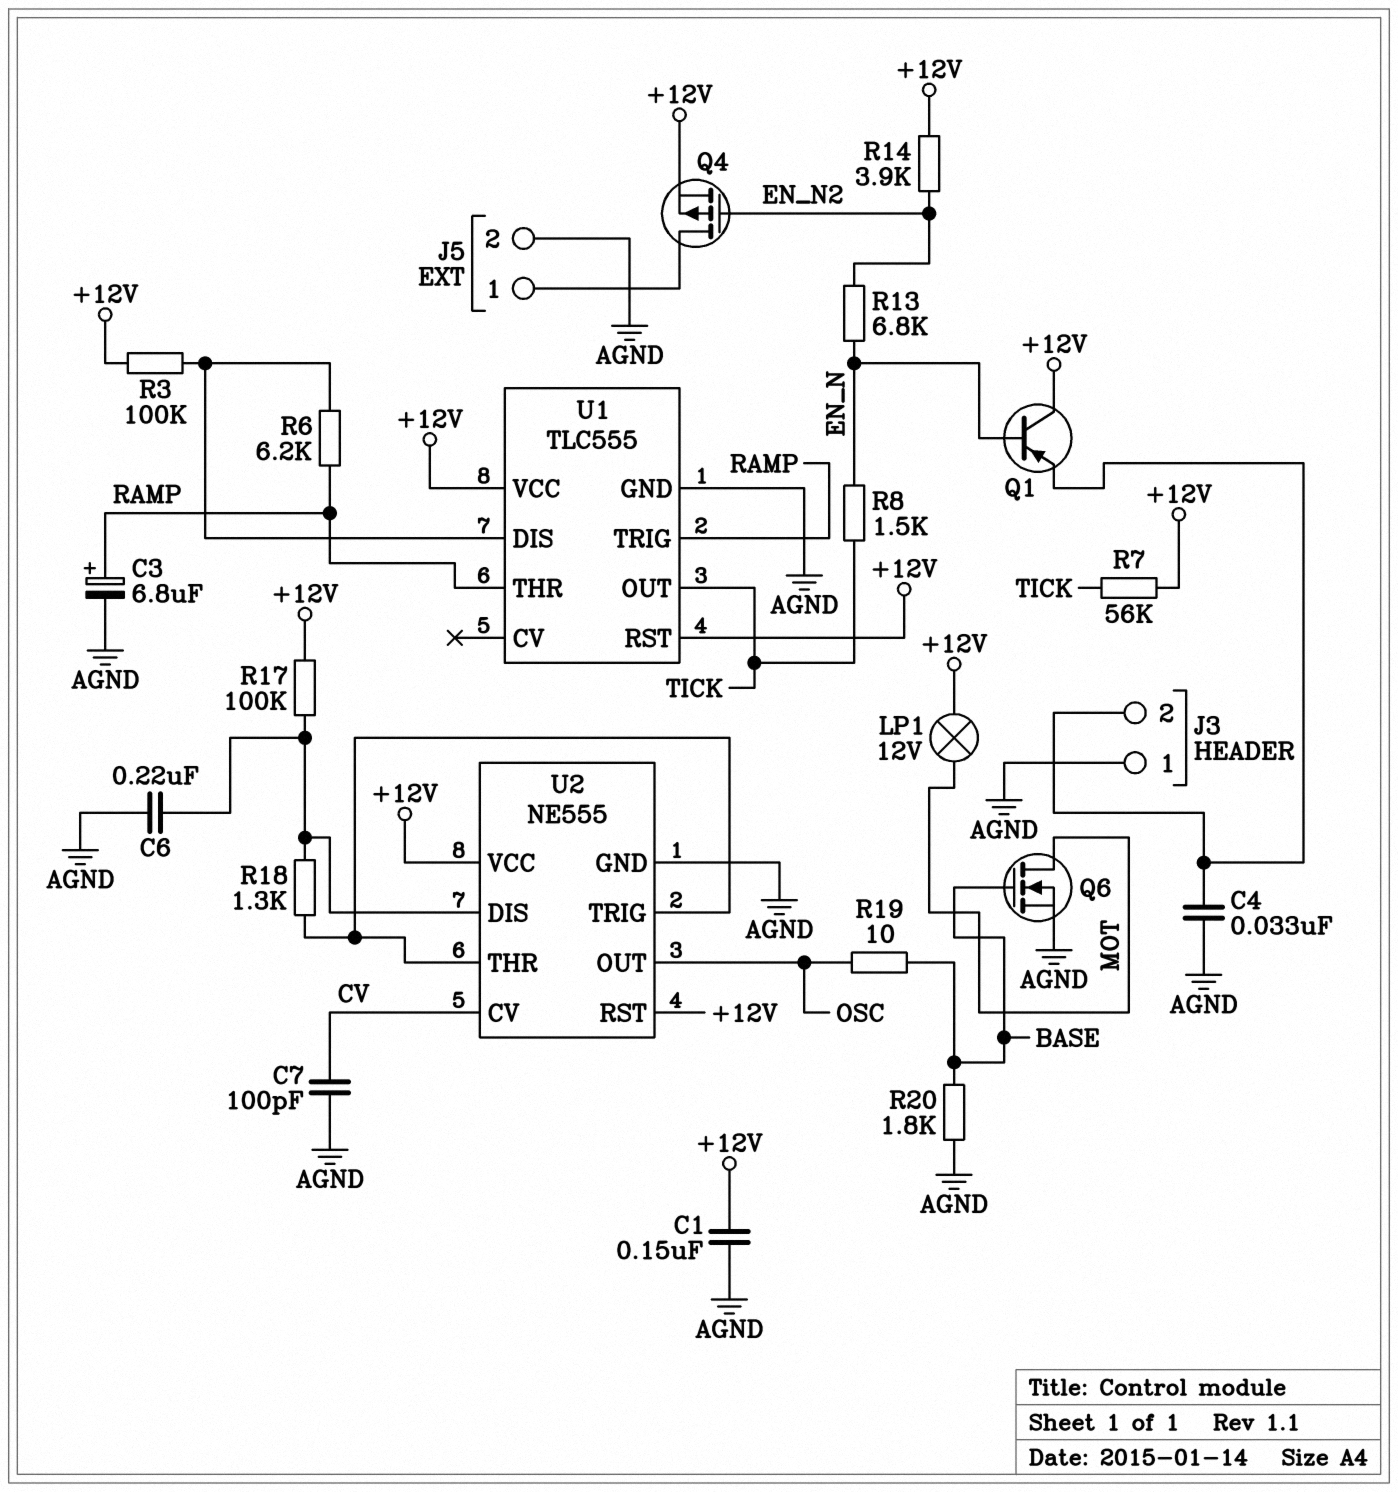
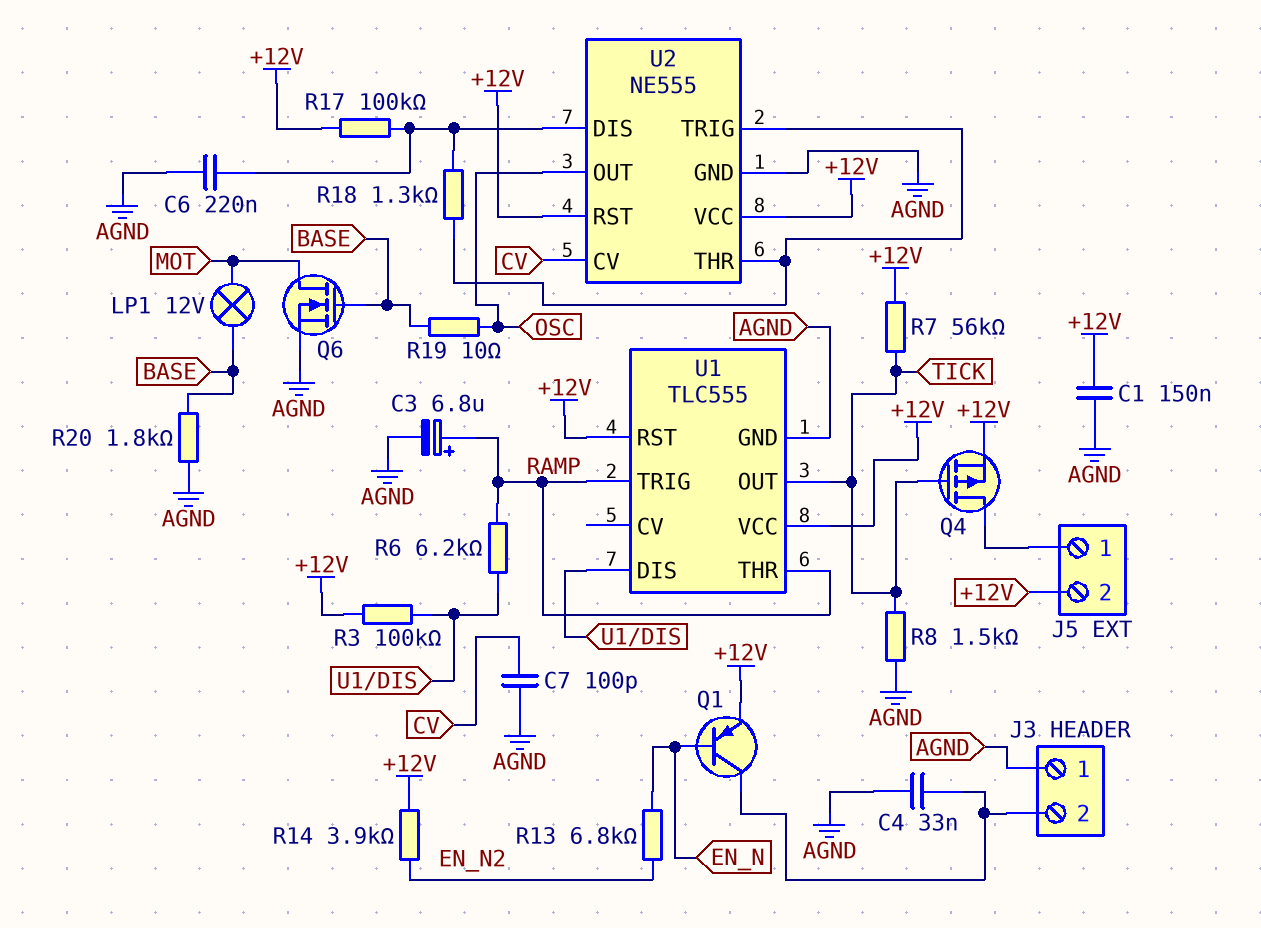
J5 pin 2: AGND -> +12V
LP1: lamp 12V (+12V, MOT) -> lamp 12V (BASE, MOT)
Q1: PNP (B EN_N, C +12V, E J3/2) -> PNP (B EN_N, C J3/2, E +12V)
Q4: PMOS (G EN_N2, D J5/1, S +12V) -> PMOS (G TICK, D J5/1, S +12V)
R8: 1.5k (EN_N, TICK) -> 1.5k (AGND, TICK)

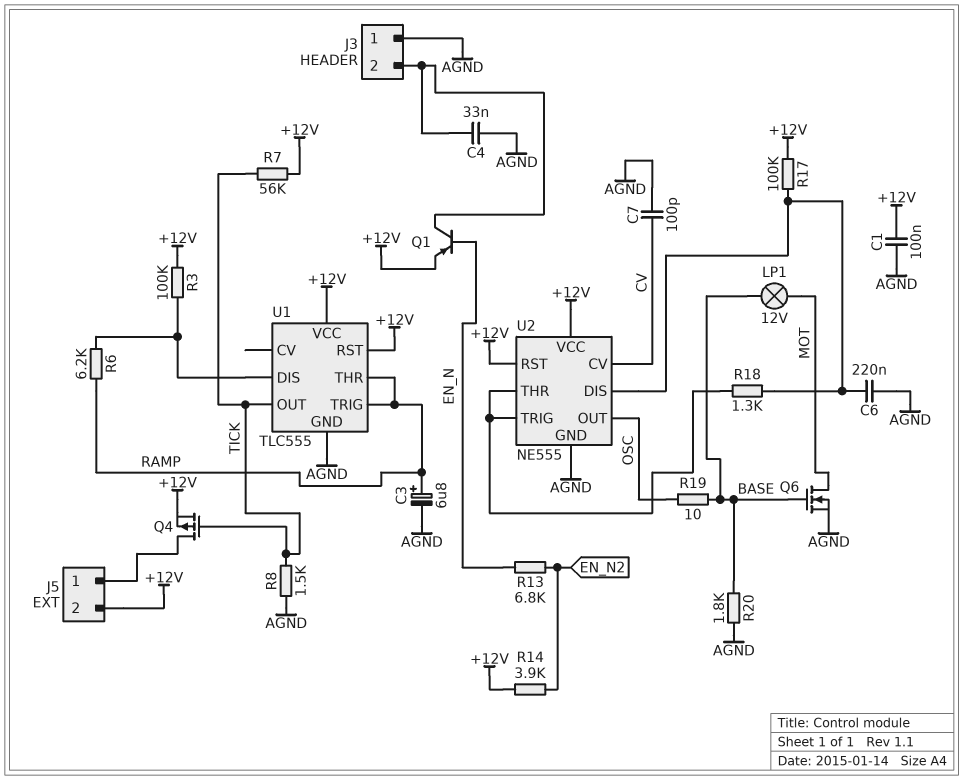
C1: 150nF (+12V, AGND) -> 100nF (+12V, AGND)

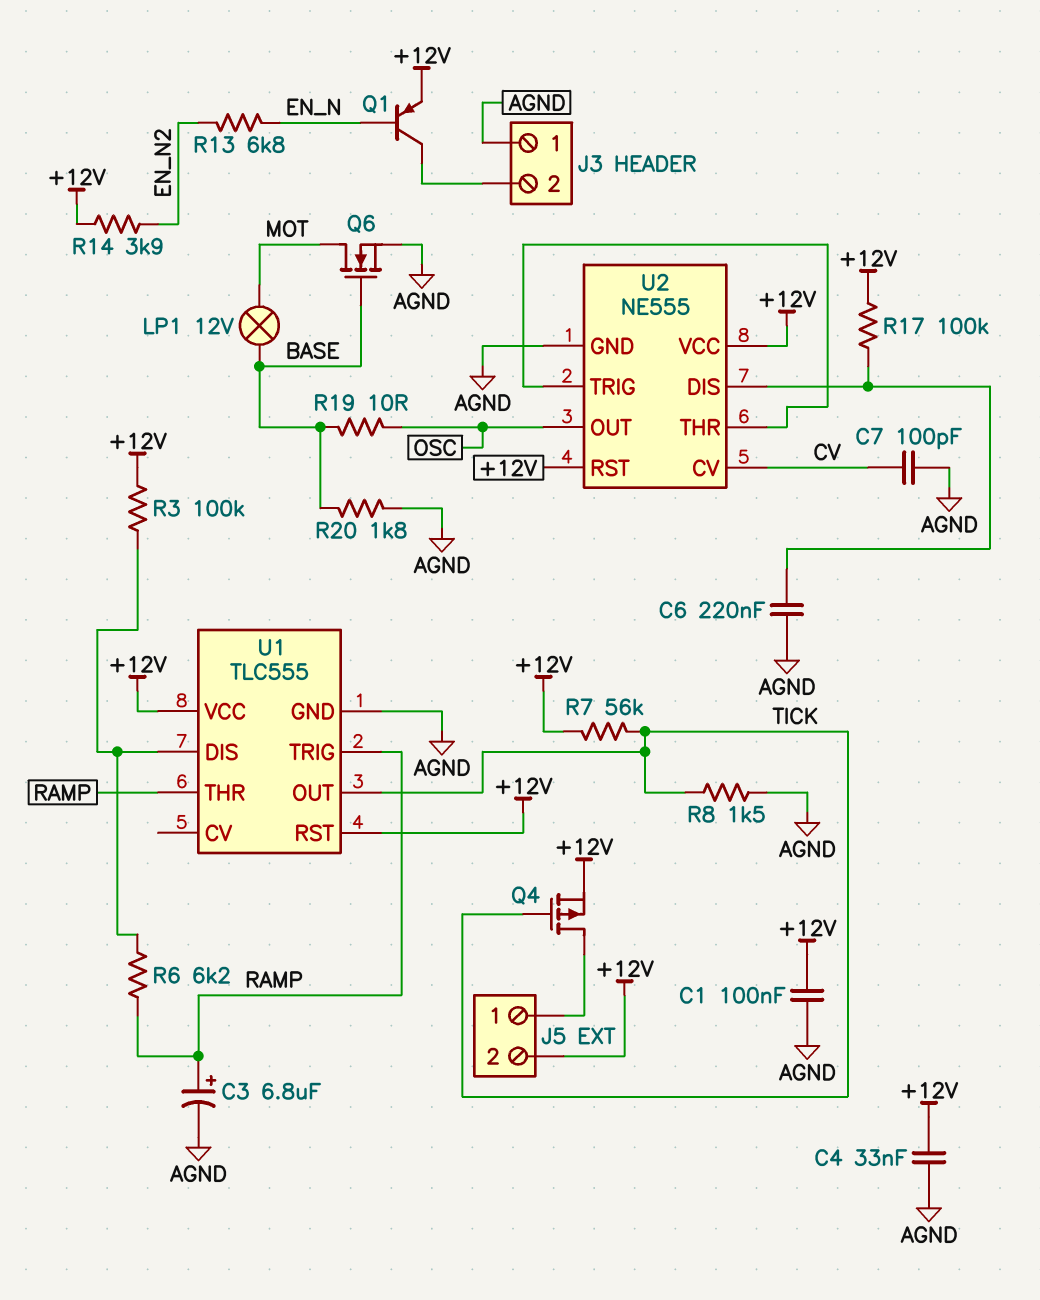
C4: 33nF (AGND, J3/2) -> 33nF (+12V, AGND)
R18: 1.3k (U2/DIS, U2/THR) -> none

